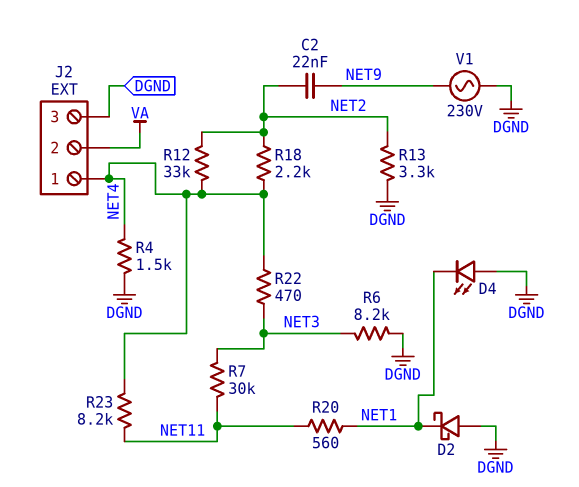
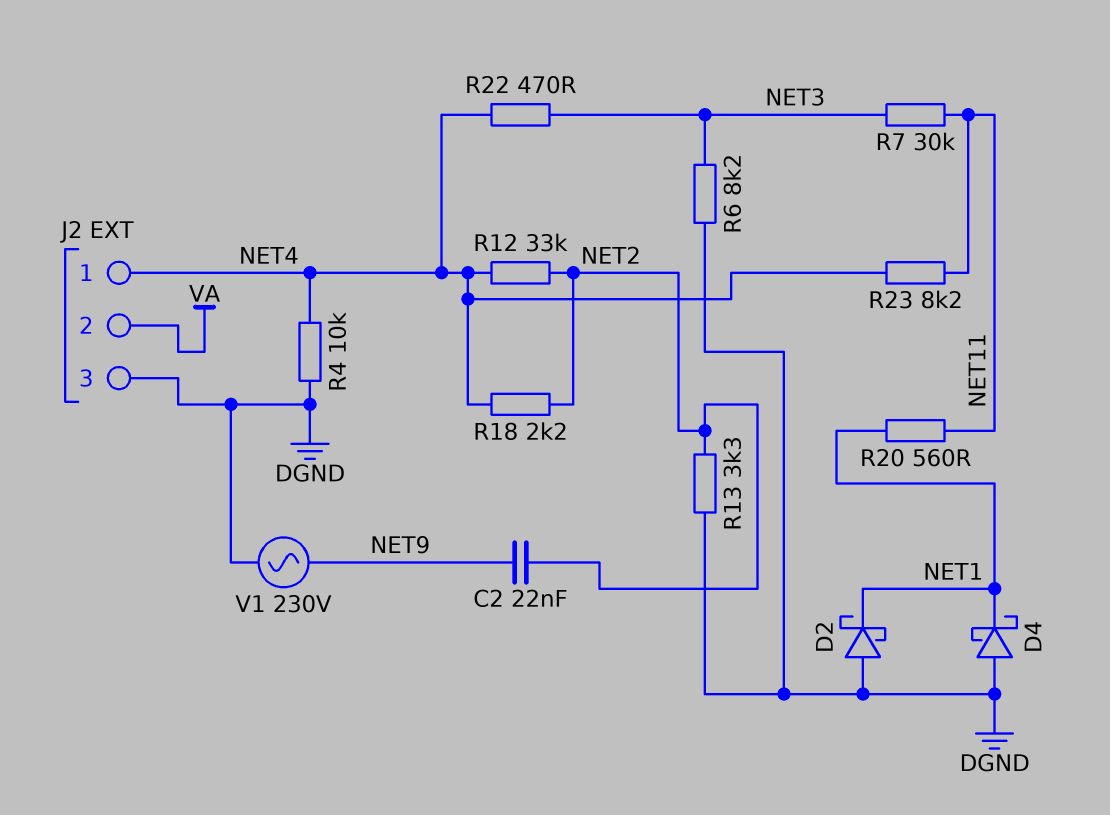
D4: LED (A DGND, K NET1) -> schottky (A DGND, K NET1)
R4: 1.5k (DGND, NET4) -> 10k (DGND, NET4)

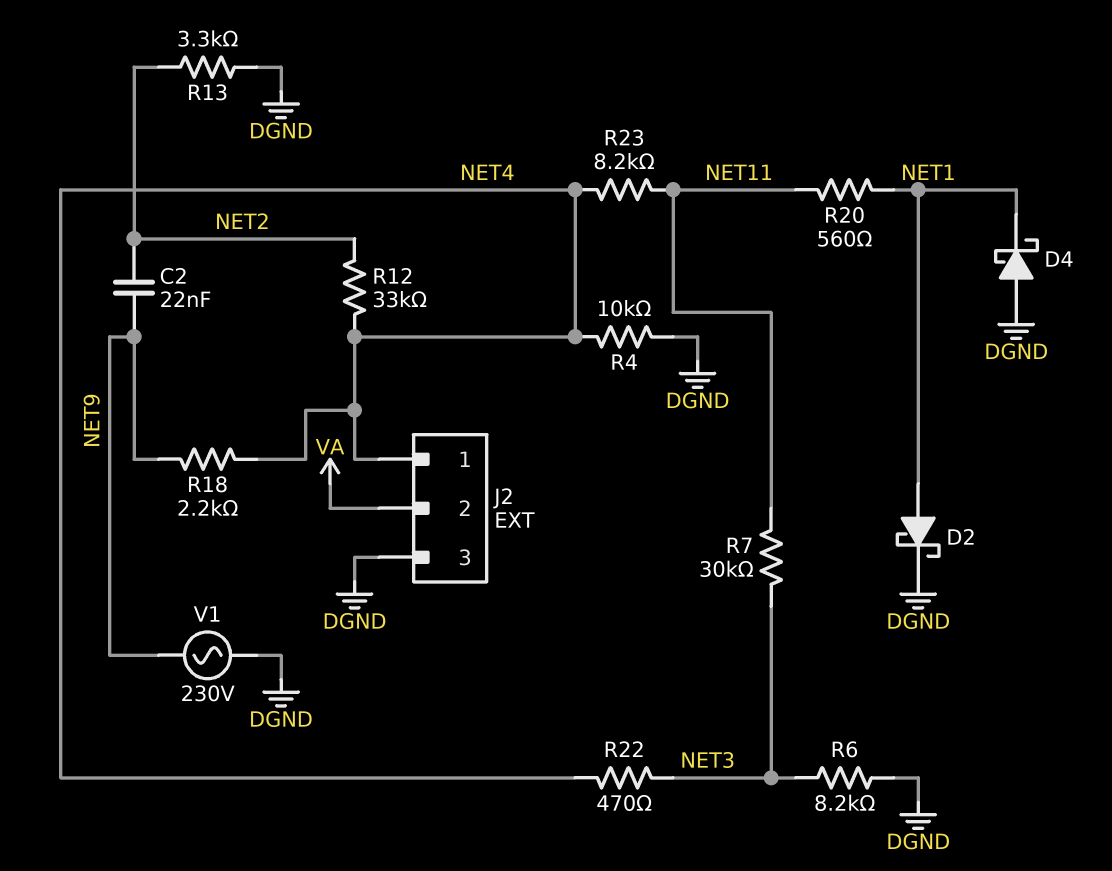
D2: schottky (A DGND, K NET1) -> schottky (A NET1, K DGND)
R18: 2.2k (NET2, NET4) -> 2.2k (NET4, NET9)

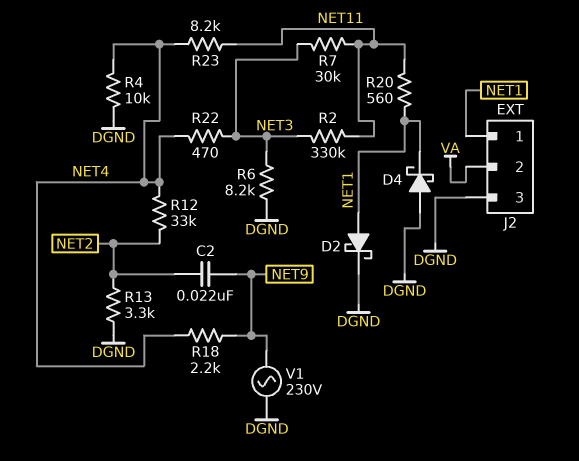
J2 pin 1: NET4 -> NET1
R2: none -> 330k (NET3, NET11)

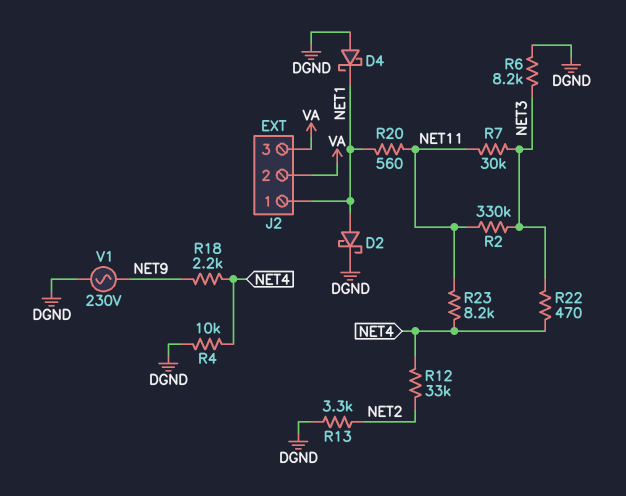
C2: 22nF (NET2, NET9) -> none
J2 pin 3: DGND -> VA

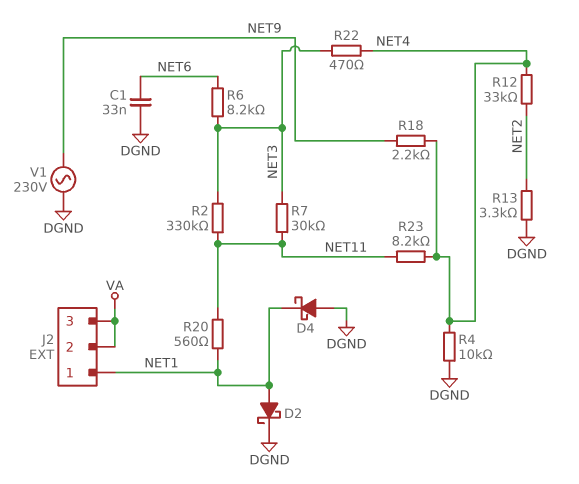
C1: none -> 33nF (DGND, NET6)
R6: 8.2k (DGND, NET3) -> 8.2k (NET3, NET6)

